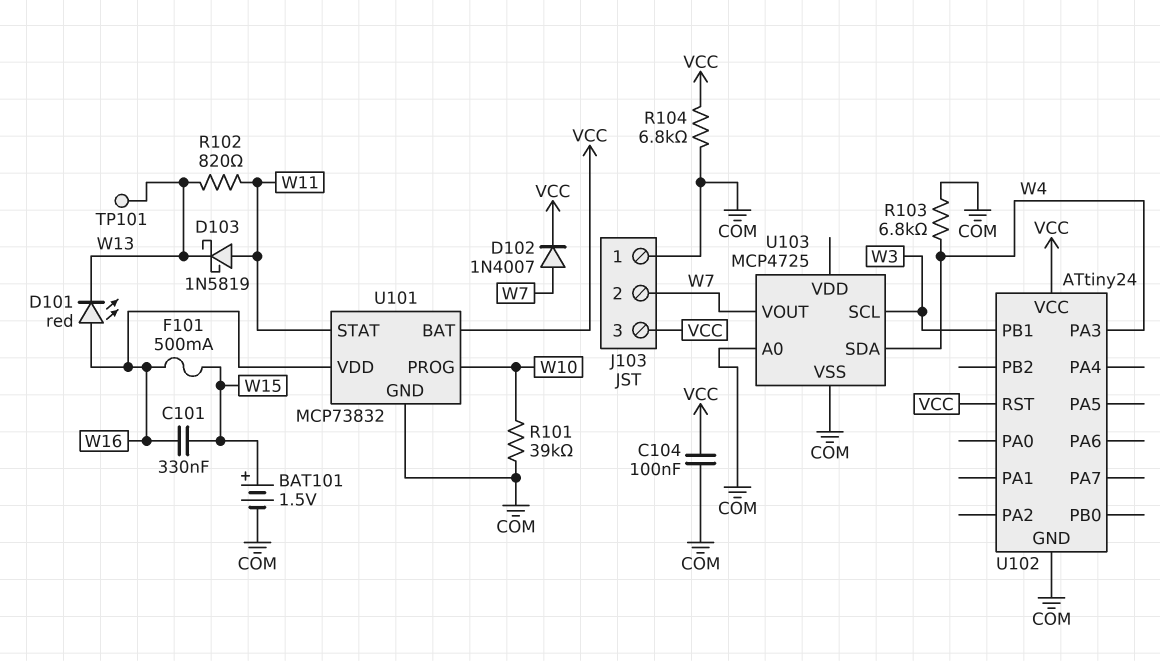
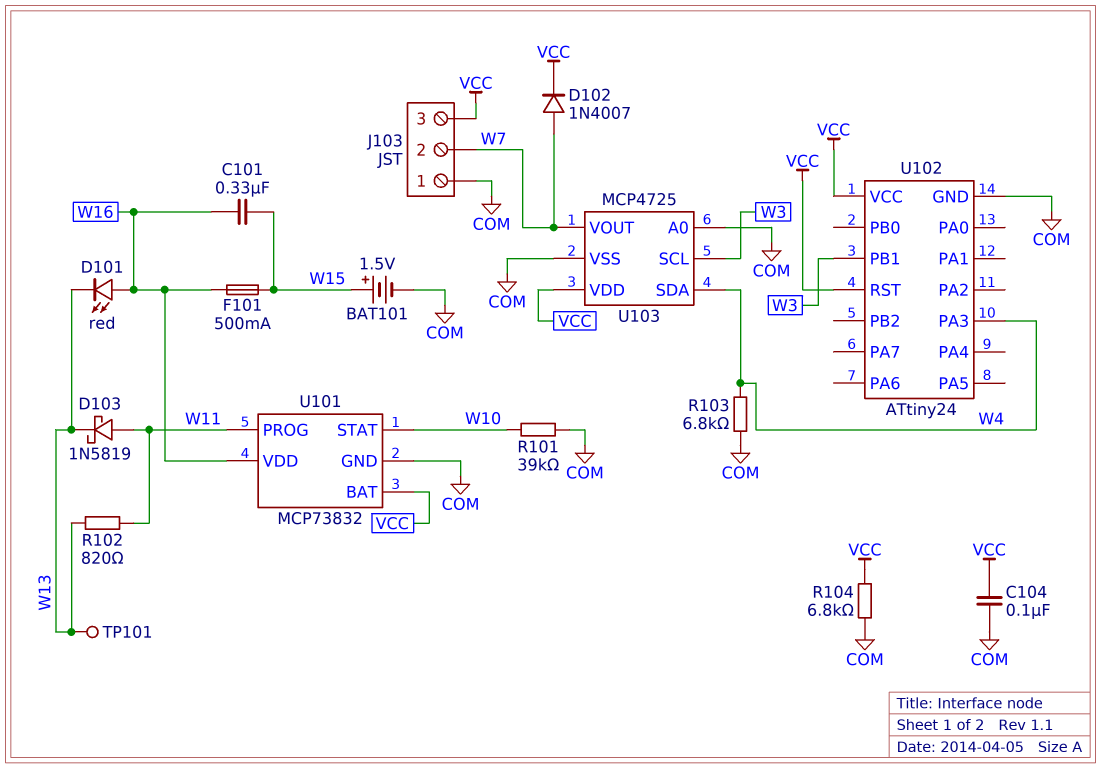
U101 pin PROG: W10 -> W11
U101 pin STAT: W11 -> W10
U103 pin VDD: none -> VCC

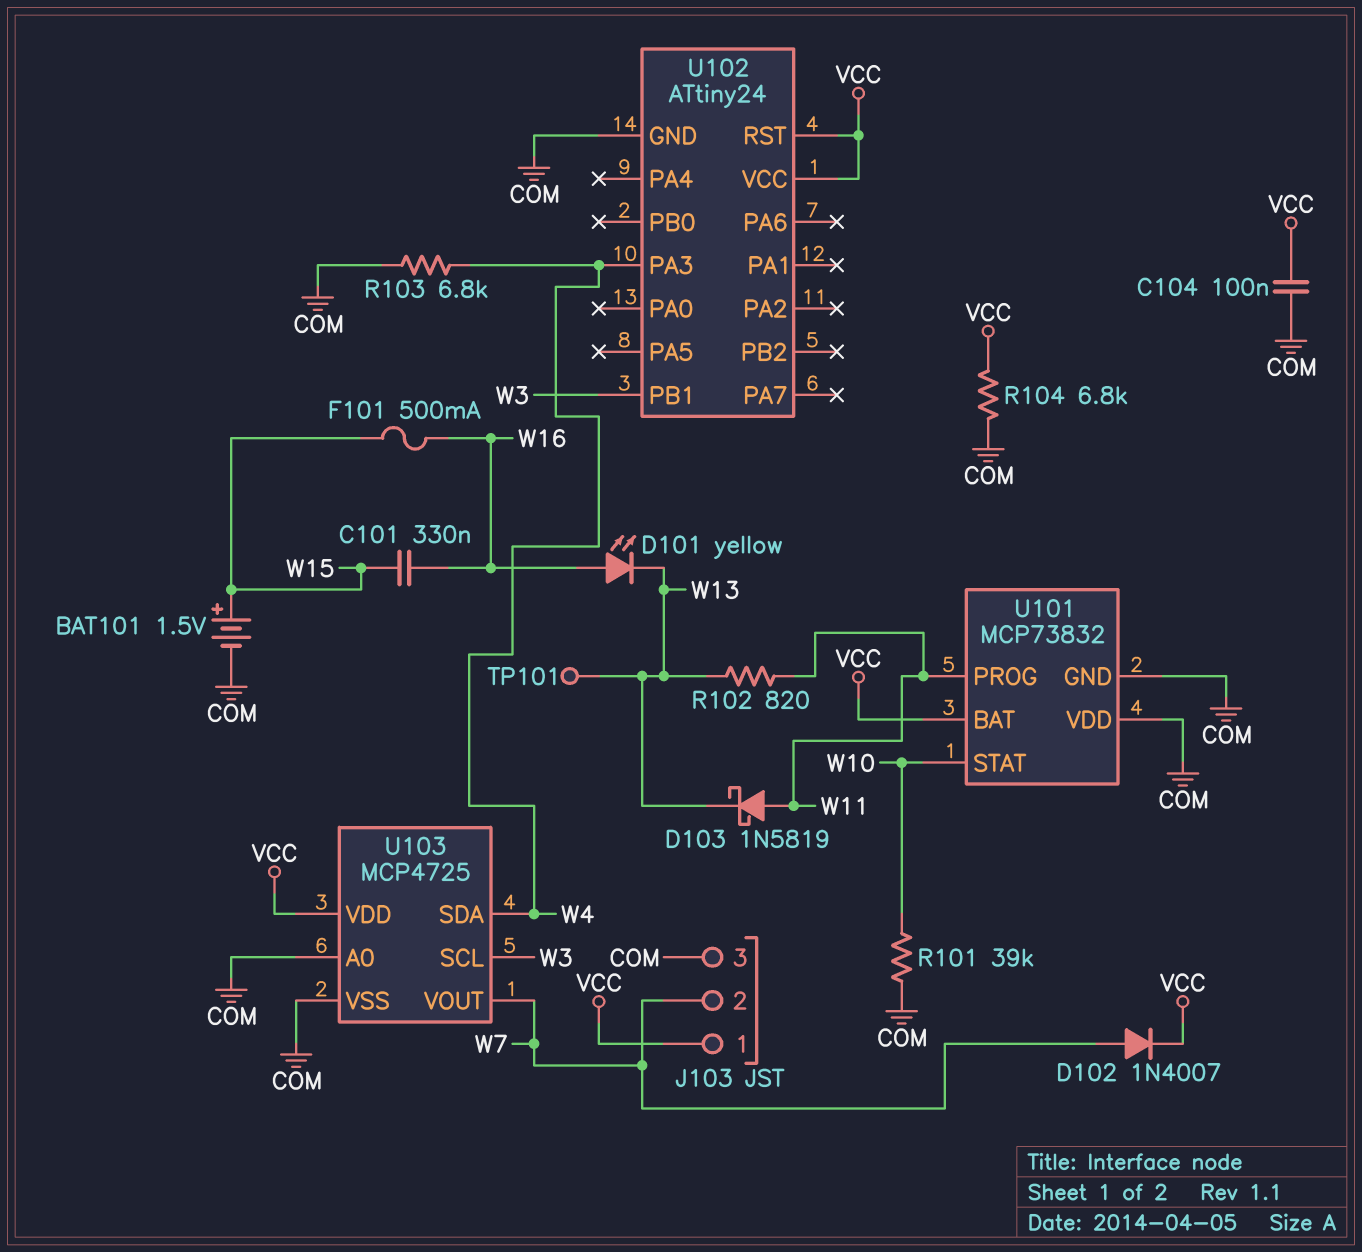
D101: LED red (A W16, K W13) -> LED yellow (A W16, K W13)
J103 pin 1: COM -> VCC
J103 pin 3: VCC -> COM
U101 pin VDD: W16 -> COM

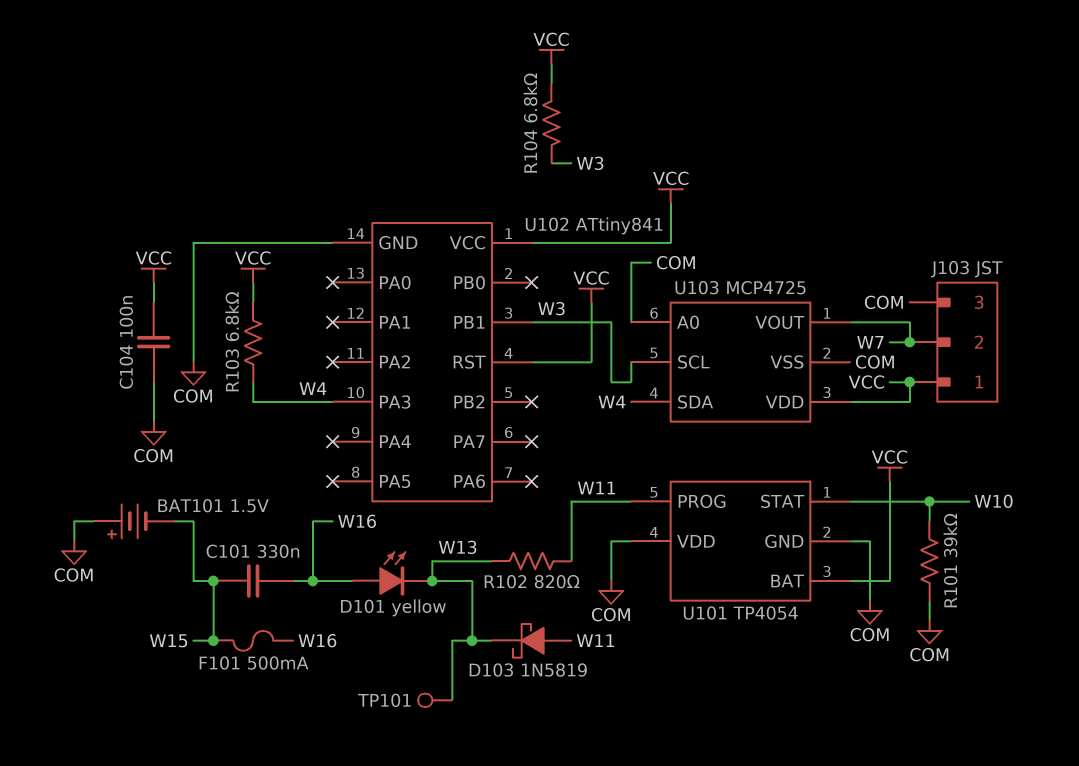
BAT101: 1.5V (plus W15, minus COM) -> 1.5V (plus COM, minus W15)
D102: diode 1N4007 (A W7, K VCC) -> none
R103: 6.8k (COM, W4) -> 6.8k (VCC, W4)
R104: 6.8k (COM, VCC) -> 6.8k (VCC, W3)
U101: MCP73832 -> TP4054
U102: ATtiny24 -> ATtiny841

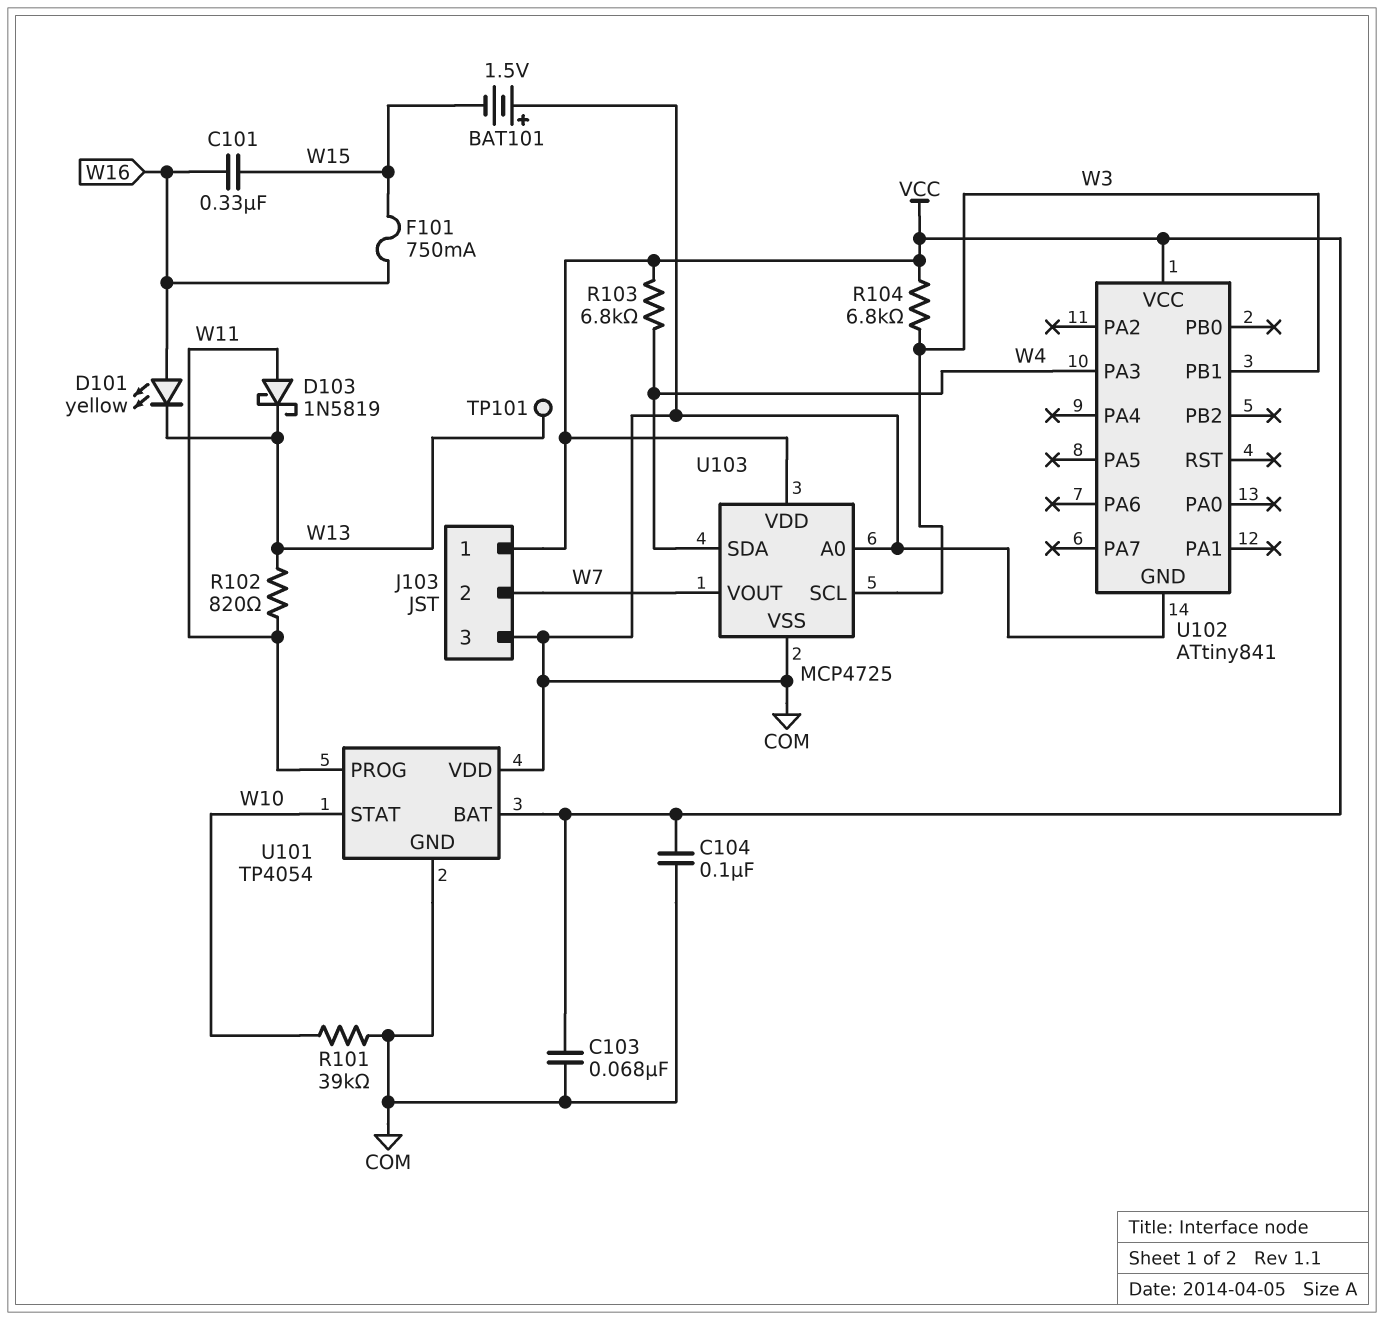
C103: none -> 68nF (COM, VCC)
F101: 500mA (W15, W16) -> 750mA (W15, W16)
U102 pin RST: VCC -> none

